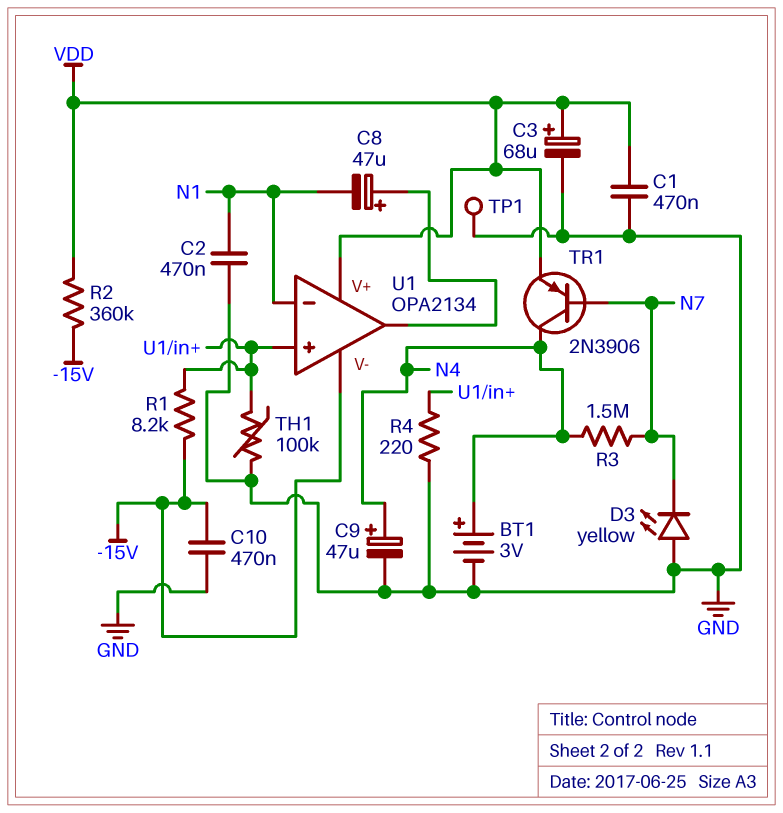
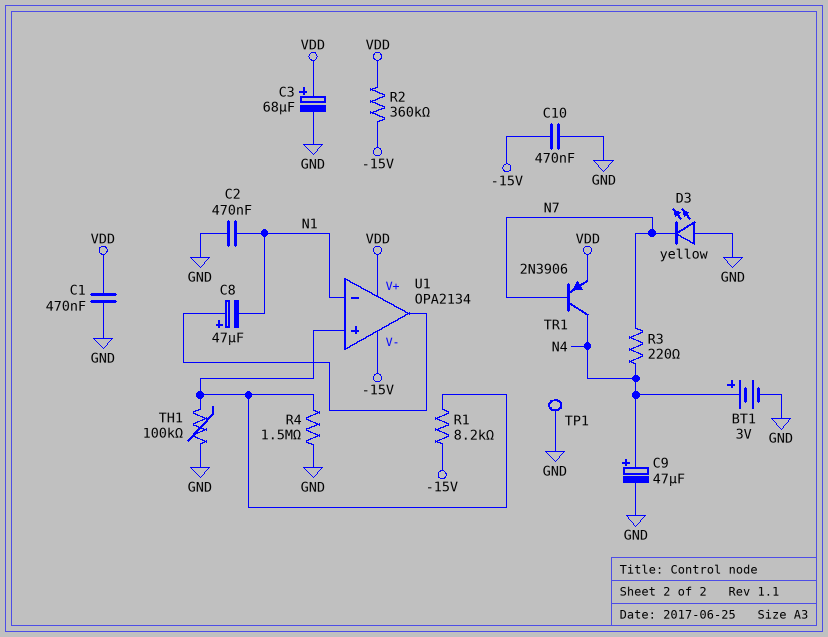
R3: 1.5M (N4, N7) -> 220 (N4, N7)
R4: 220 (GND, U1/in+) -> 1.5M (GND, U1/in+)

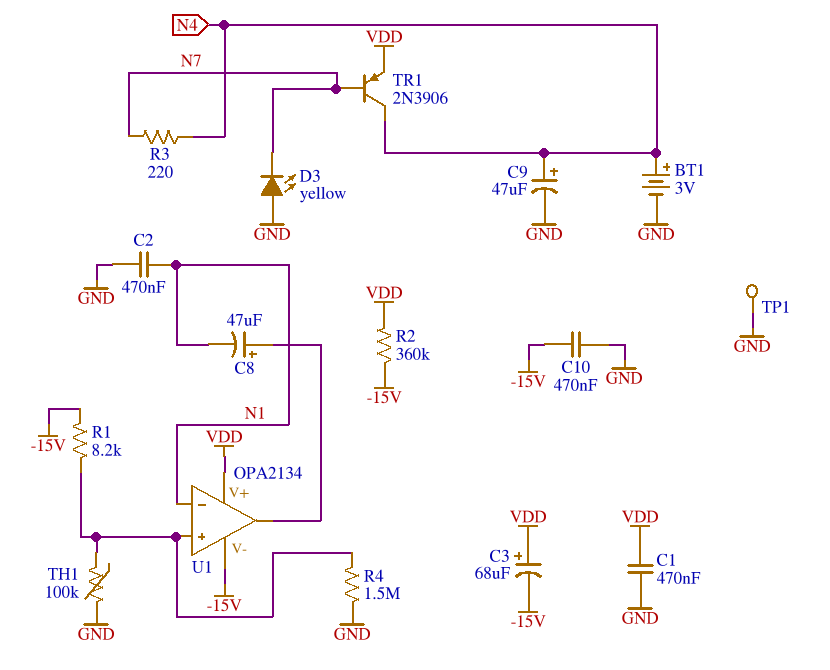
C3: 68uF (plus VDD, minus GND) -> 68uF (plus VDD, minus -15V)

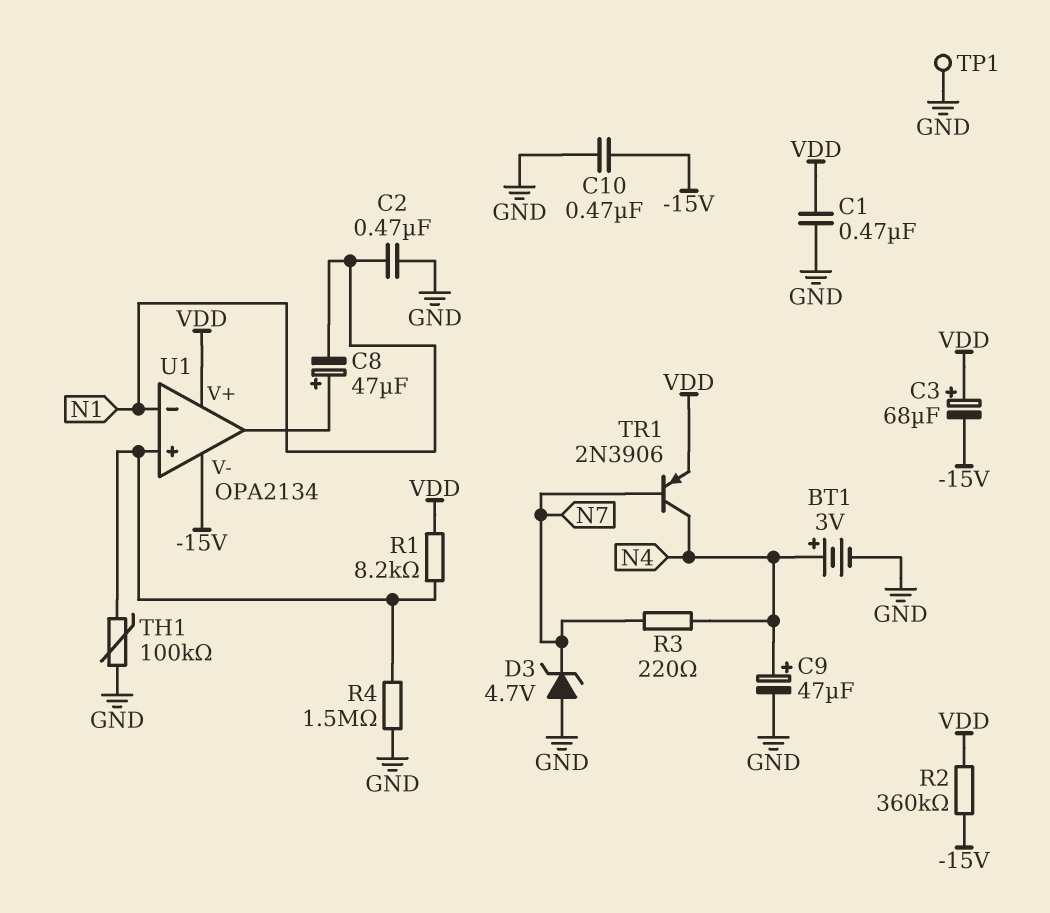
D3: LED yellow (A GND, K N7) -> zener 4.7V (A GND, K N7)
R1: 8.2k (-15V, U1/in+) -> 8.2k (U1/in+, VDD)

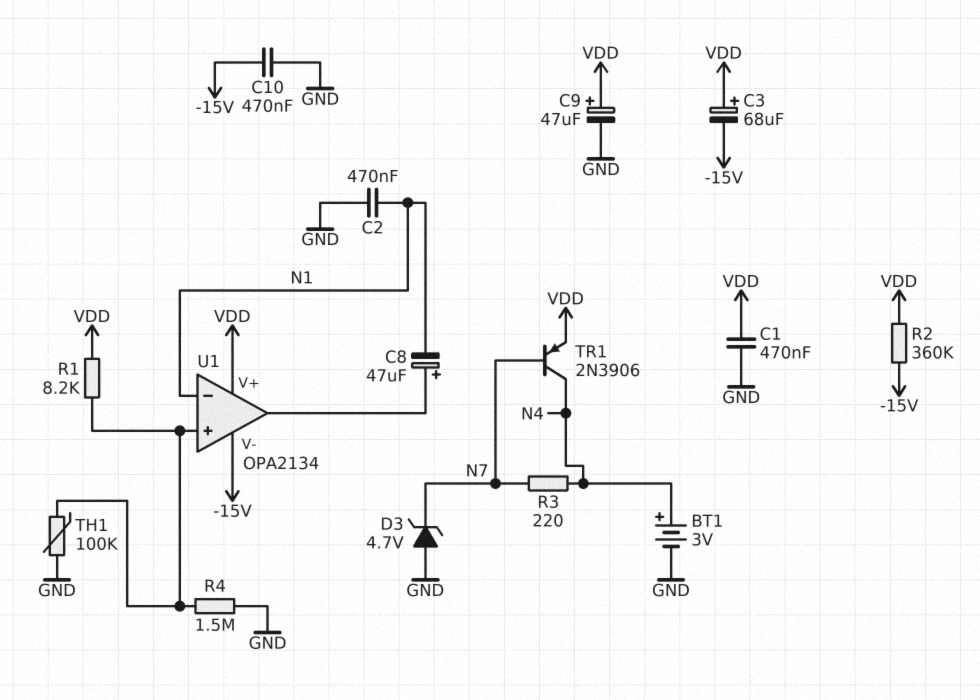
C9: 47uF (plus N4, minus GND) -> 47uF (plus VDD, minus GND)
TP1: test point (GND) -> none

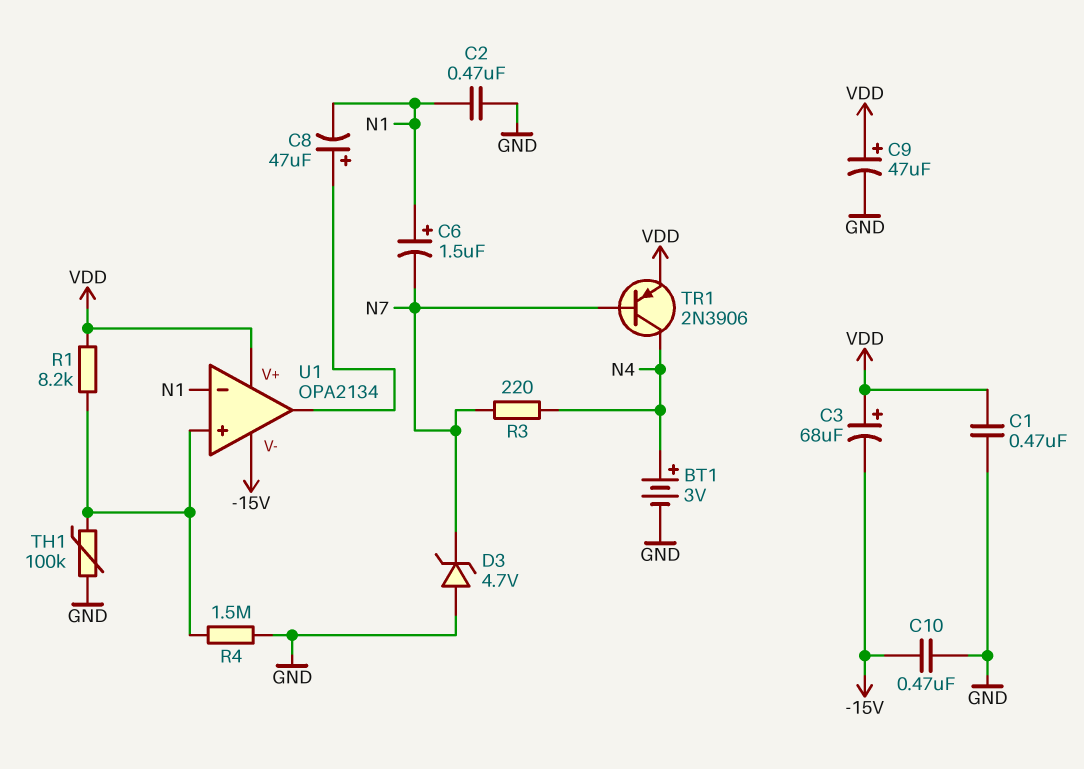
C6: none -> 1.5uF (plus N1, minus N7)
R2: 360k (-15V, VDD) -> none

